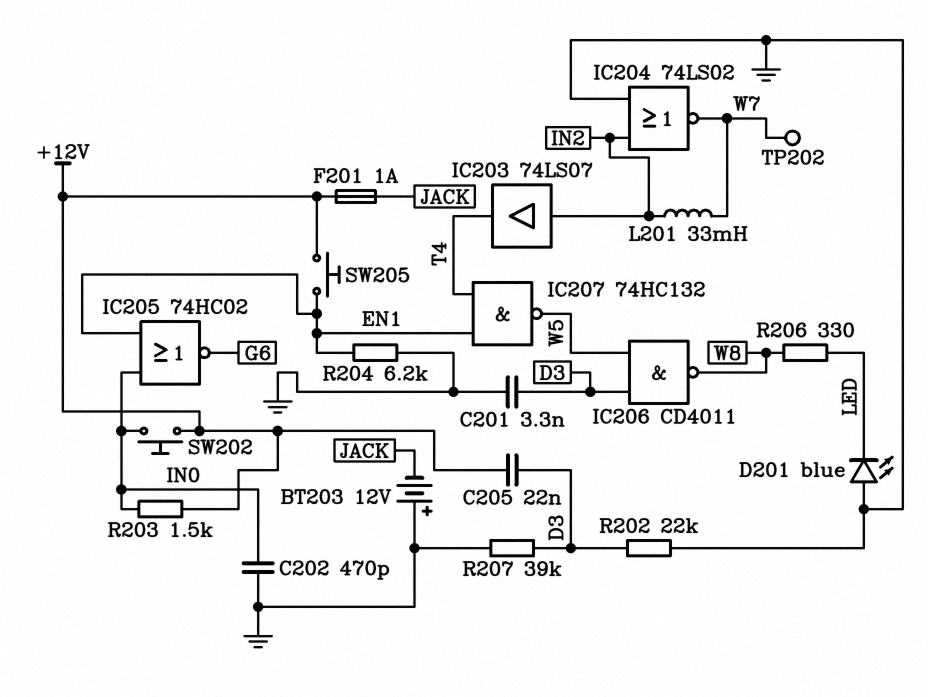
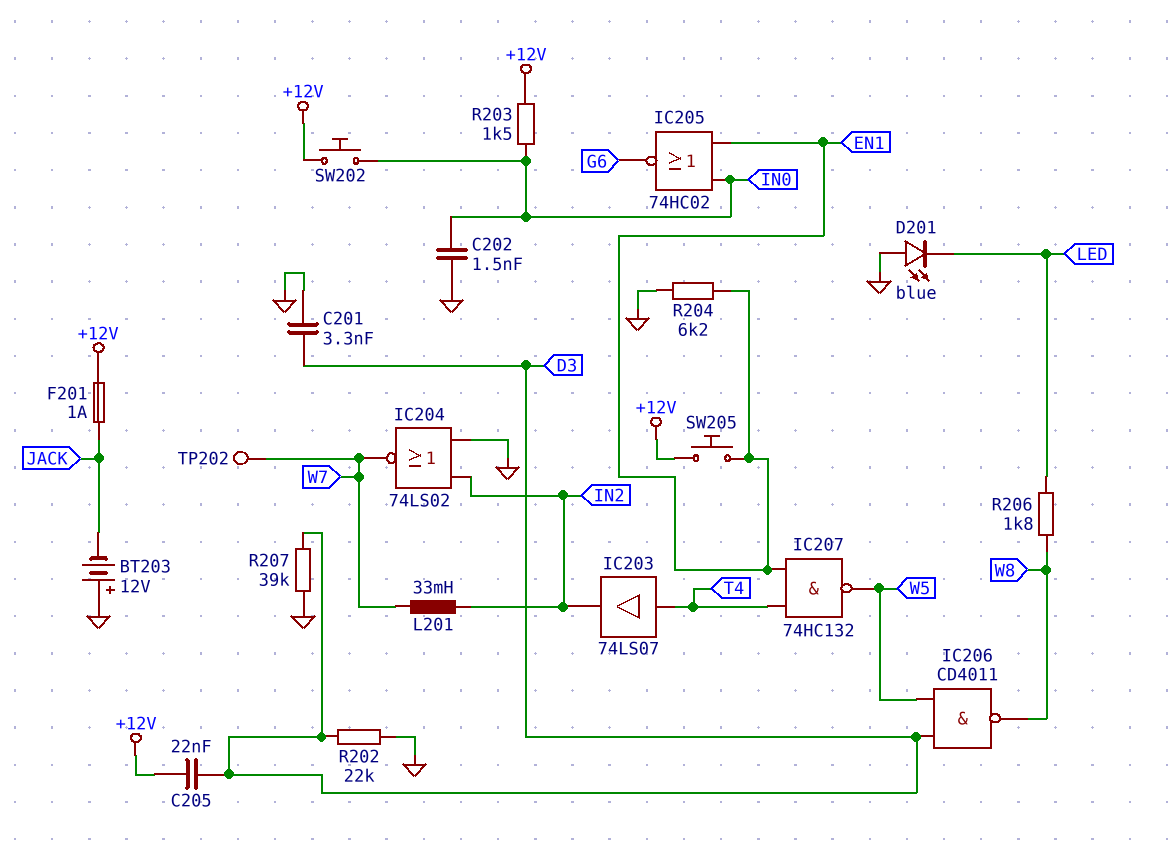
C202: 470pF (GND, IN0) -> 1.5nF (GND, IN0)
IC203: buffer 74LS07 (in IN2, out T4) -> buffer 74LS07 (in T4, out IN2)
R206: 330 (LED, W8) -> 1.8k (LED, W8)

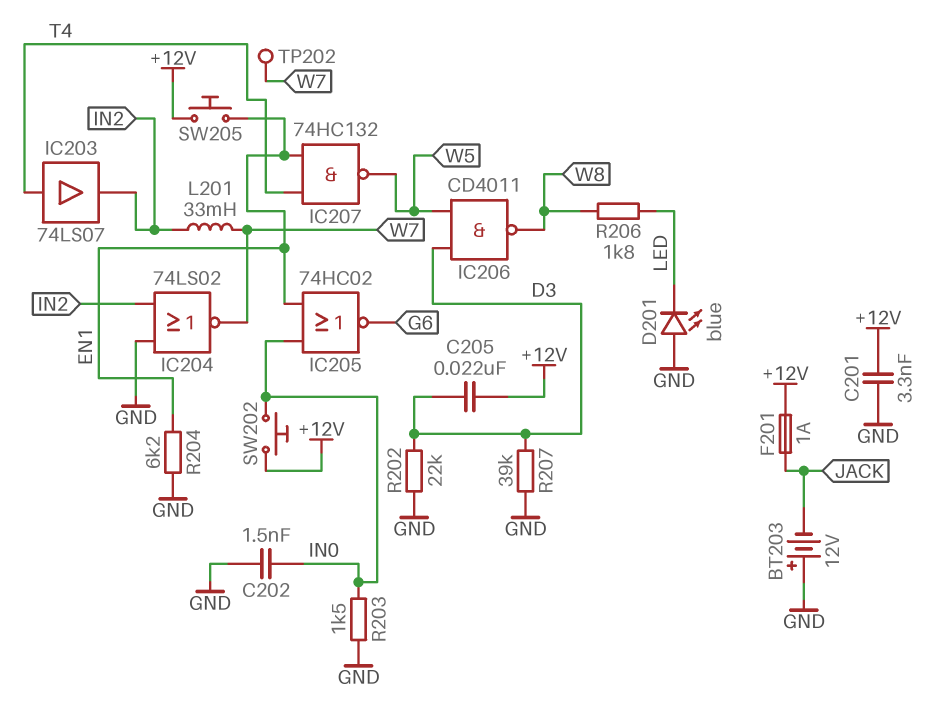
C201: 3.3nF (D3, GND) -> 3.3nF (+12V, GND)
R203: 1.5k (+12V, IN0) -> 1.5k (GND, IN0)

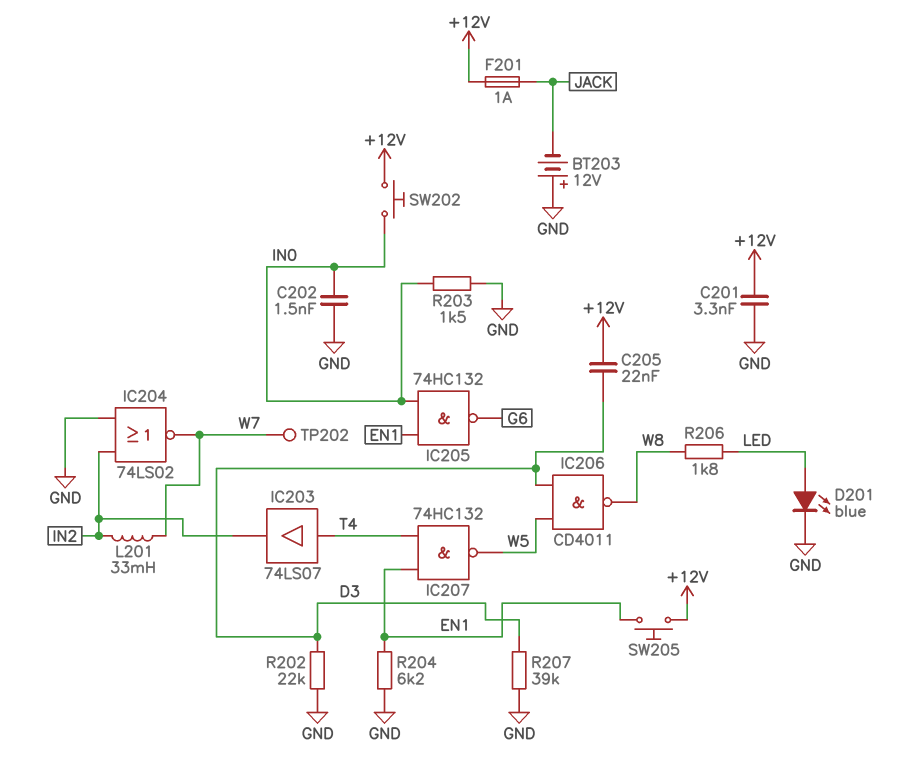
D201: LED blue (A GND, K LED) -> LED blue (A LED, K GND)
IC205: NOR 74HC02 (in EN1, in IN0, out G6) -> NAND 74HC132 (in EN1, in IN0, out G6)

